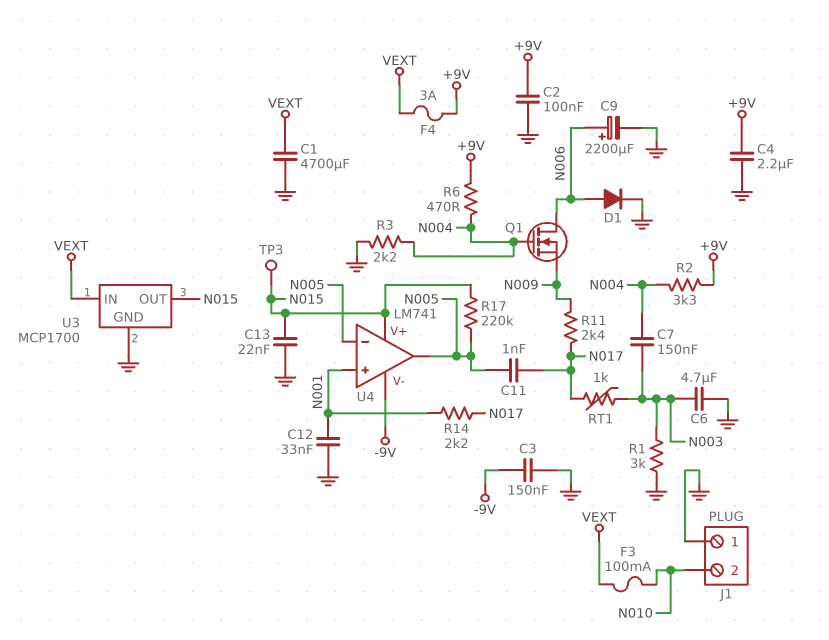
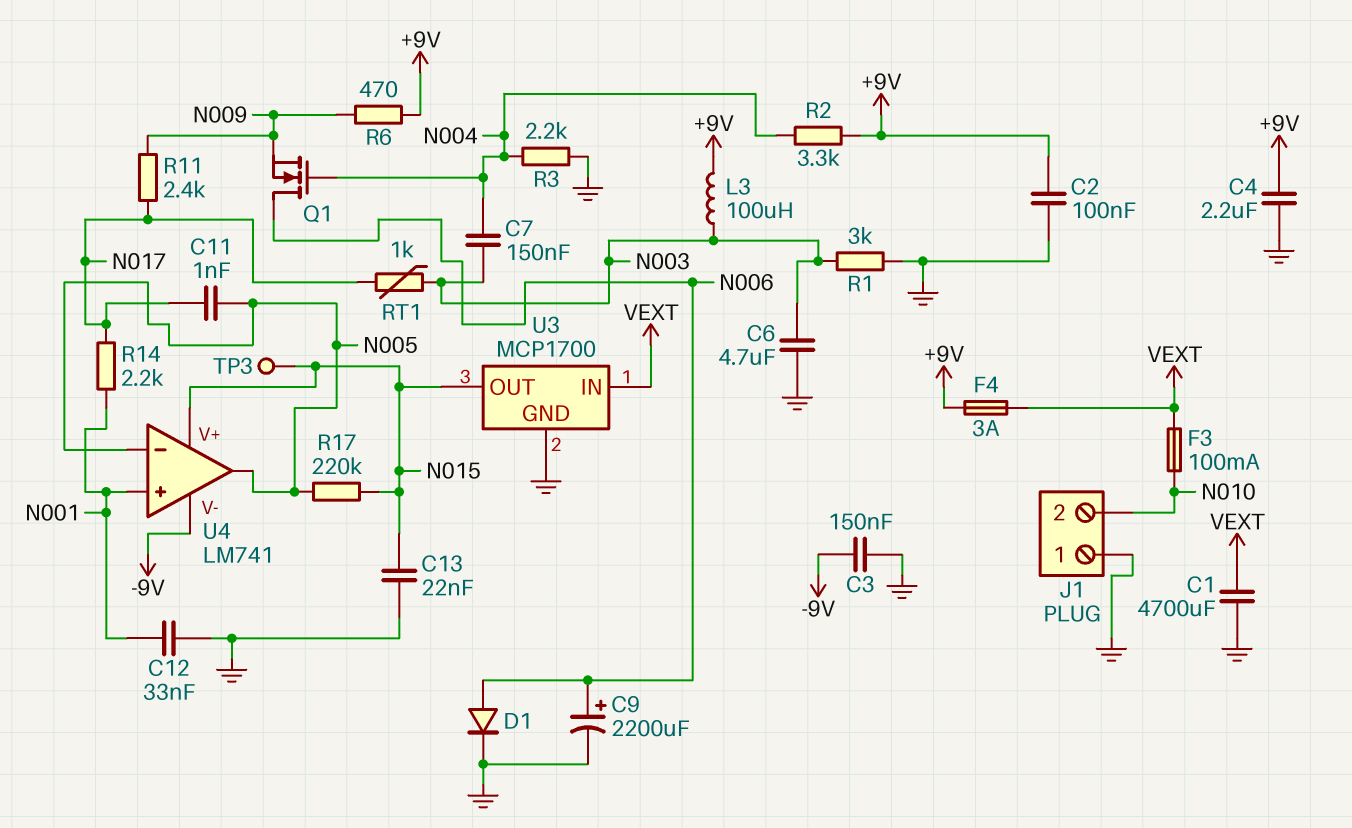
L3: none -> 100uH (+9V, N003)
R6: 470 (+9V, N004) -> 470 (+9V, N009)

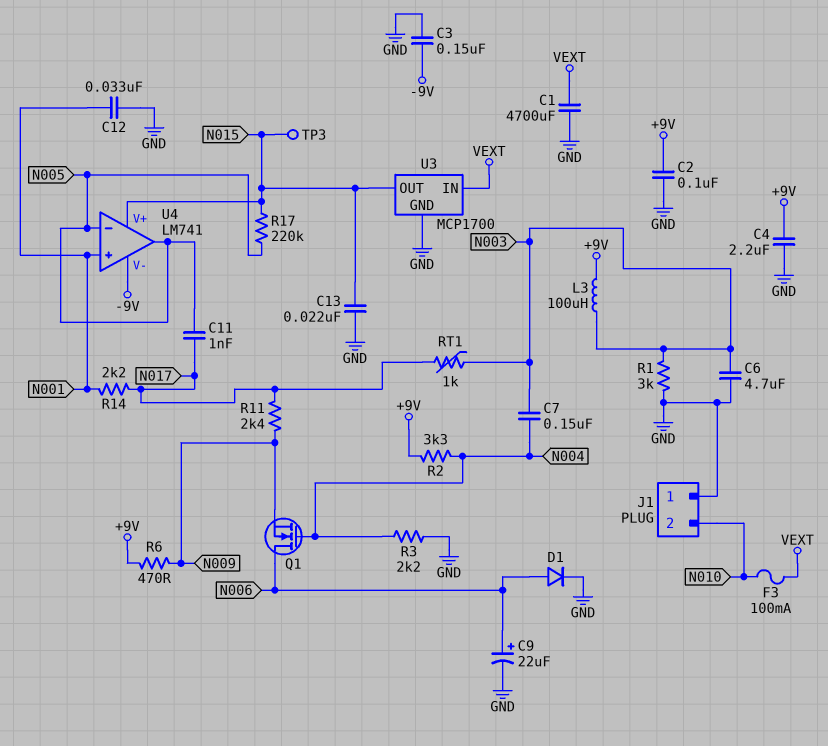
C9: 2200uF (plus N006, minus GND) -> 22uF (plus N006, minus GND)
F4: 3A (+9V, VEXT) -> none

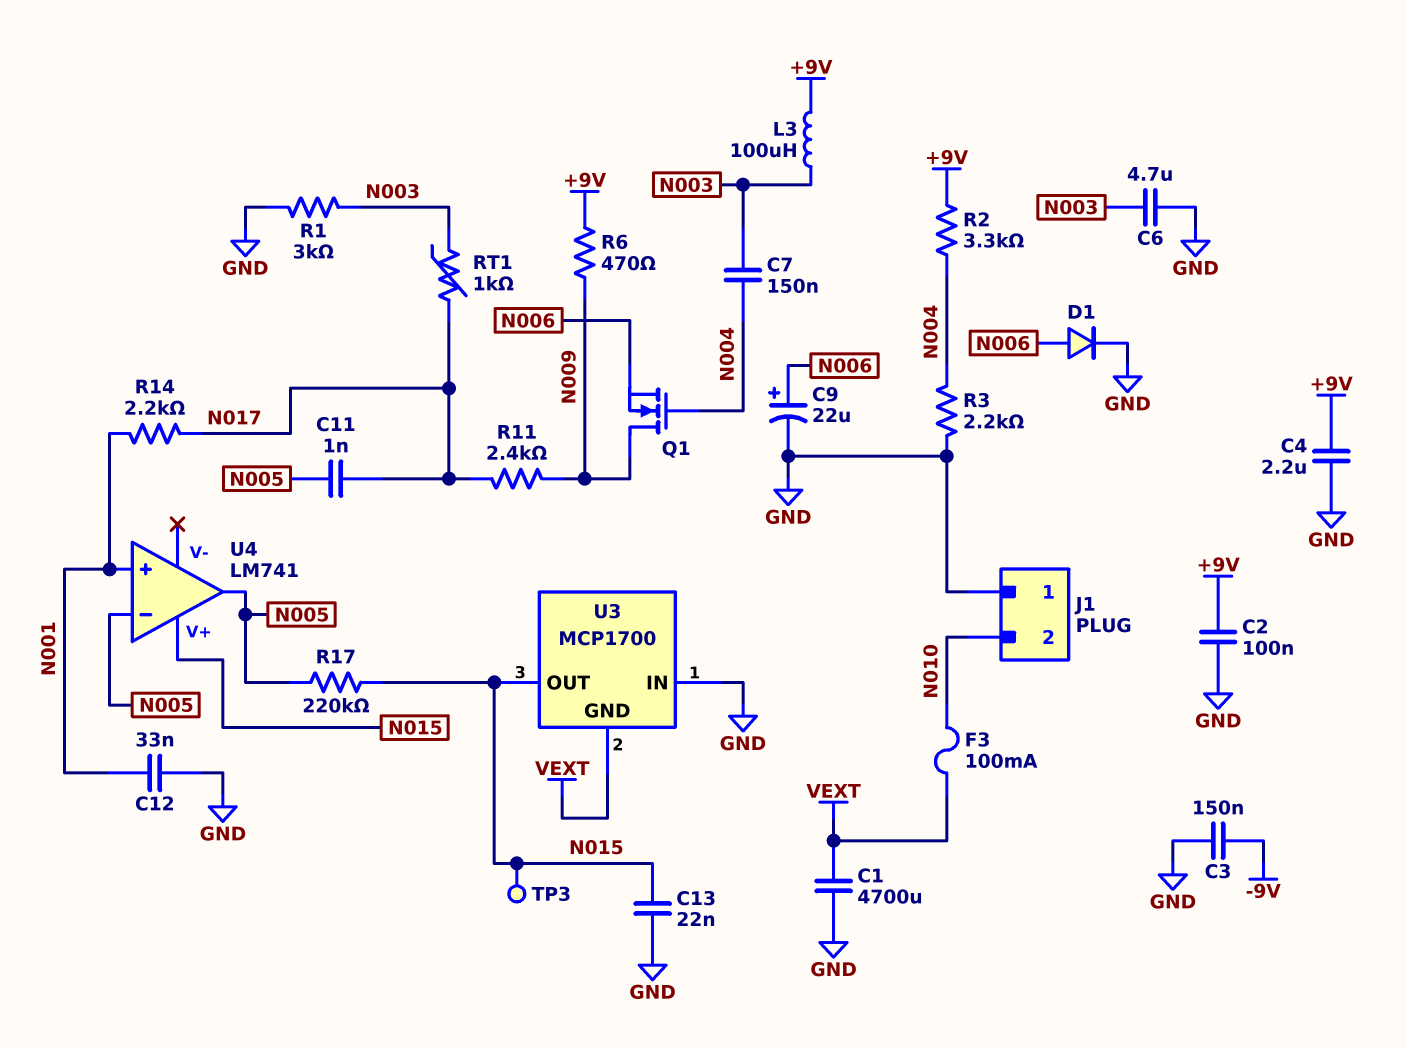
Q1: NMOS (G N004, D N006, S N009) -> NMOS (G N004, D N009, S N006)
U3 pin GND: GND -> VEXT
U3 pin IN: VEXT -> GND
U4 pin V-: -9V -> none

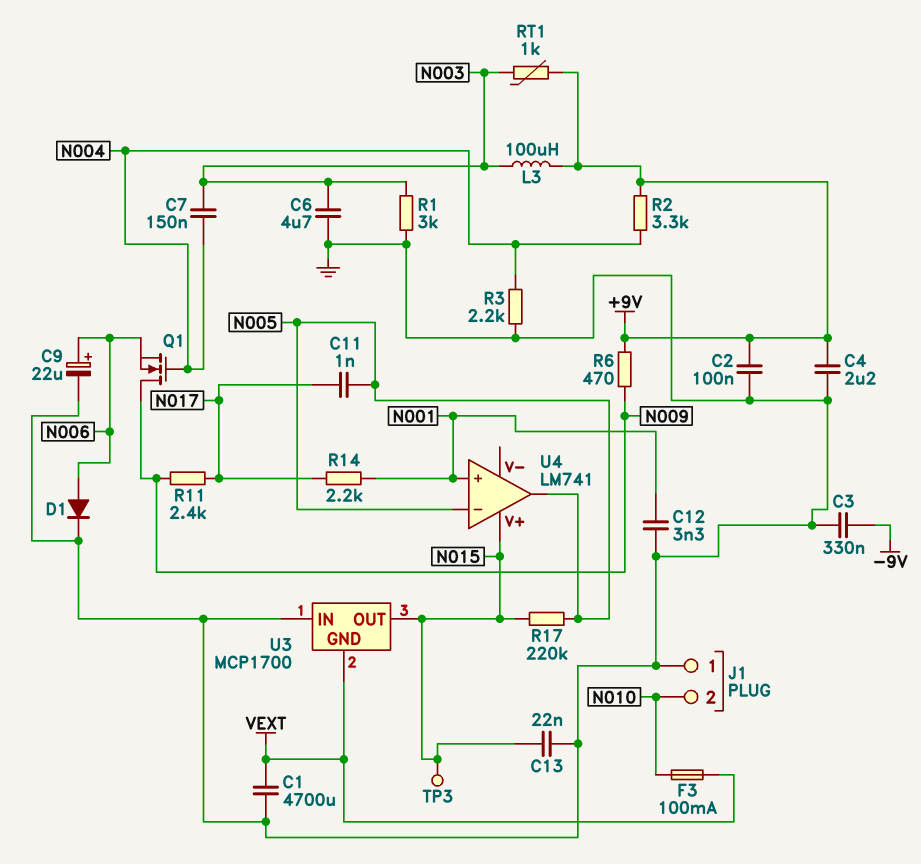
C3: 150nF (-9V, GND) -> 330nF (-9V, GND)
C12: 33nF (GND, N001) -> 3.3nF (GND, N001)
RT1: 1k (N003, N017) -> 1k (+9V, N003)

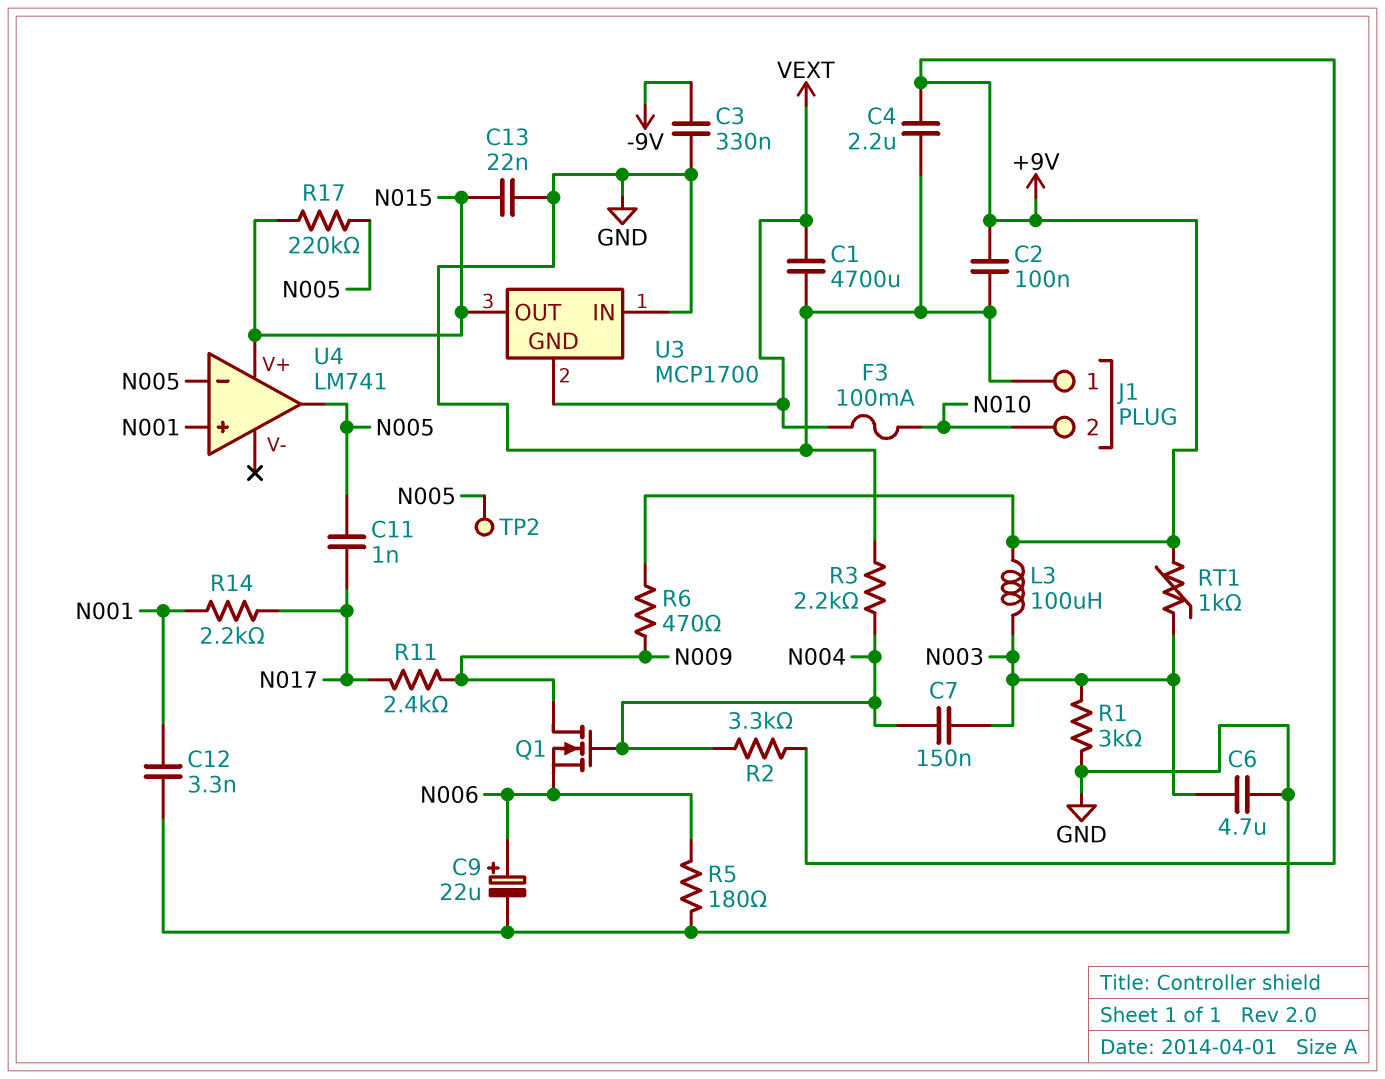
D1: diode (A N006, K GND) -> none
R5: none -> 180 (GND, N006)
TP2: none -> test point (N005)
TP3: test point (N015) -> none

